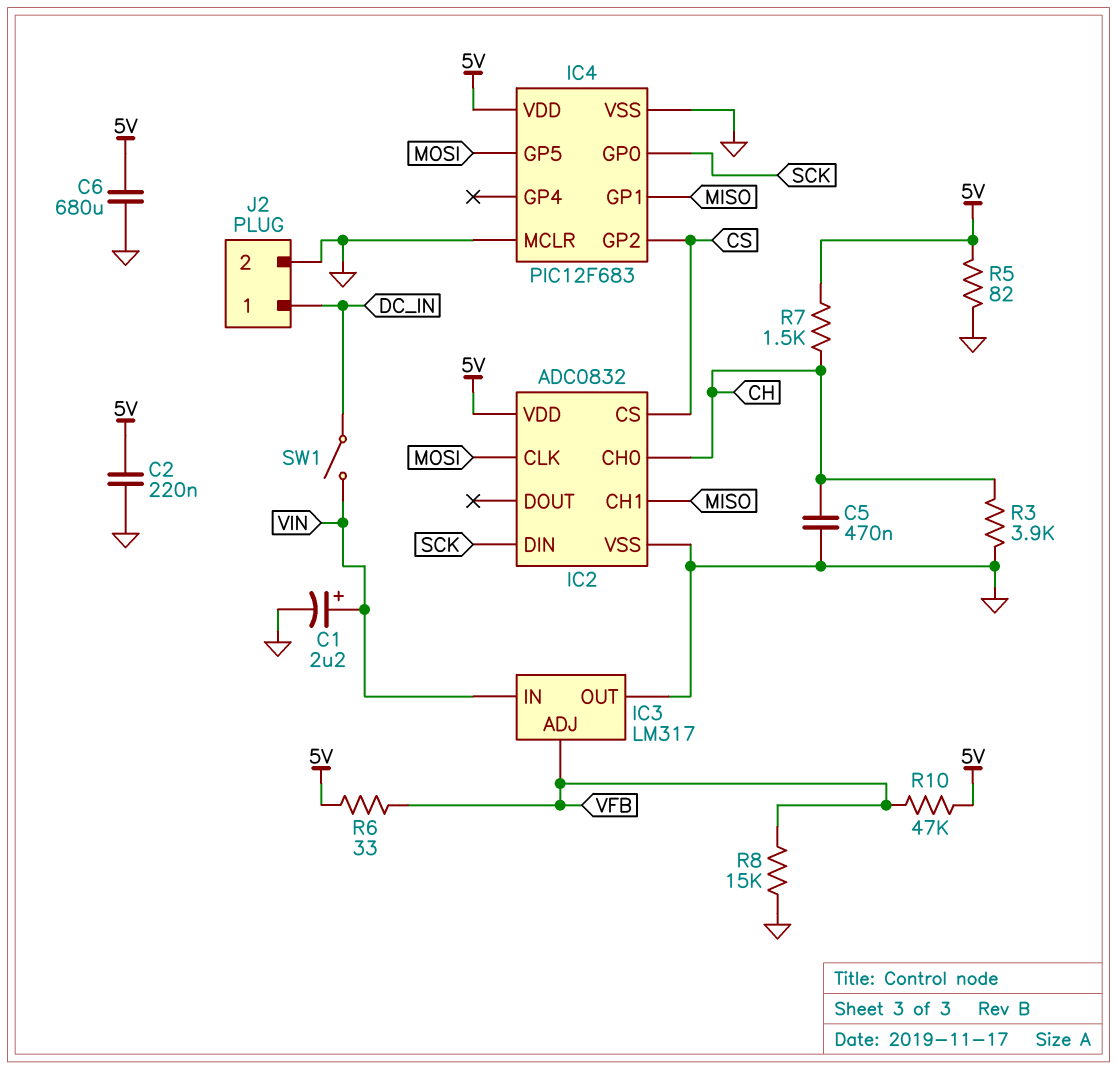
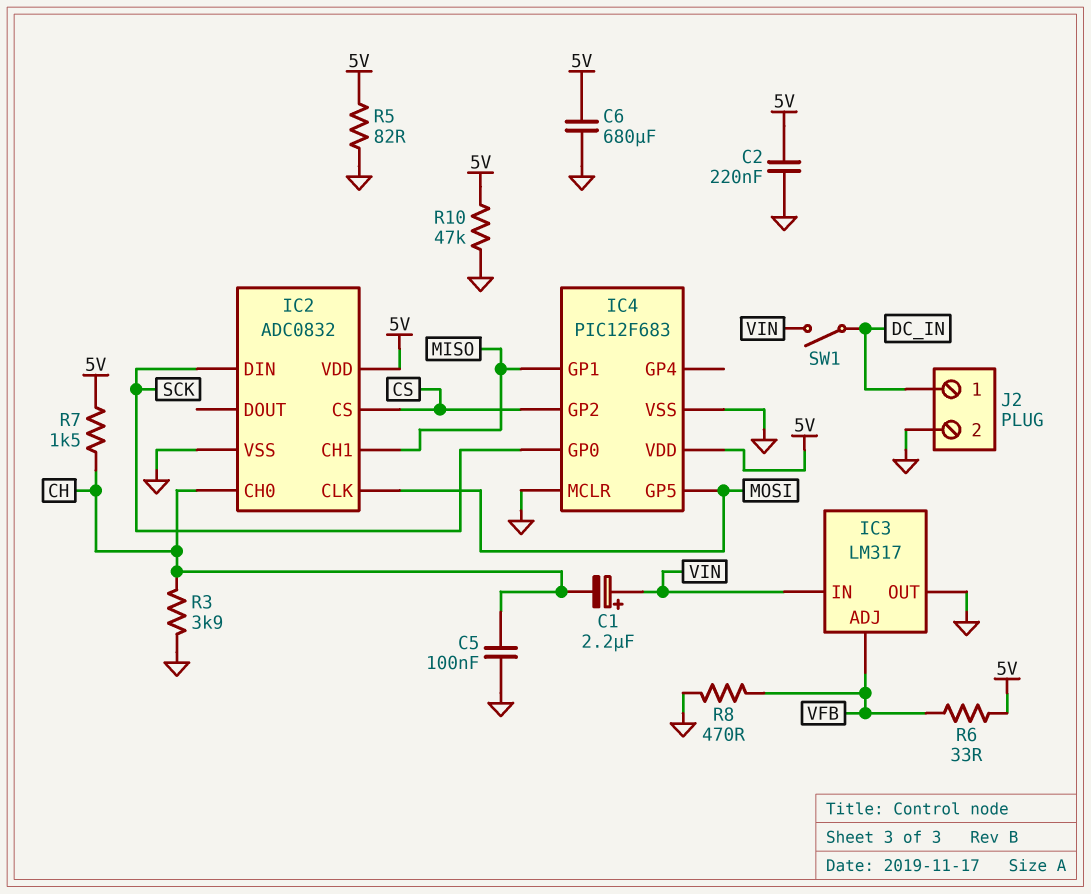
C1: 2.2uF (plus VIN, minus GND) -> 2.2uF (plus VIN, minus CH)
C5: 470nF (CH, GND) -> 100nF (CH, GND)
R8: 15k (GND, VFB) -> 470 (GND, VFB)
R10: 47k (5V, VFB) -> 47k (5V, GND)

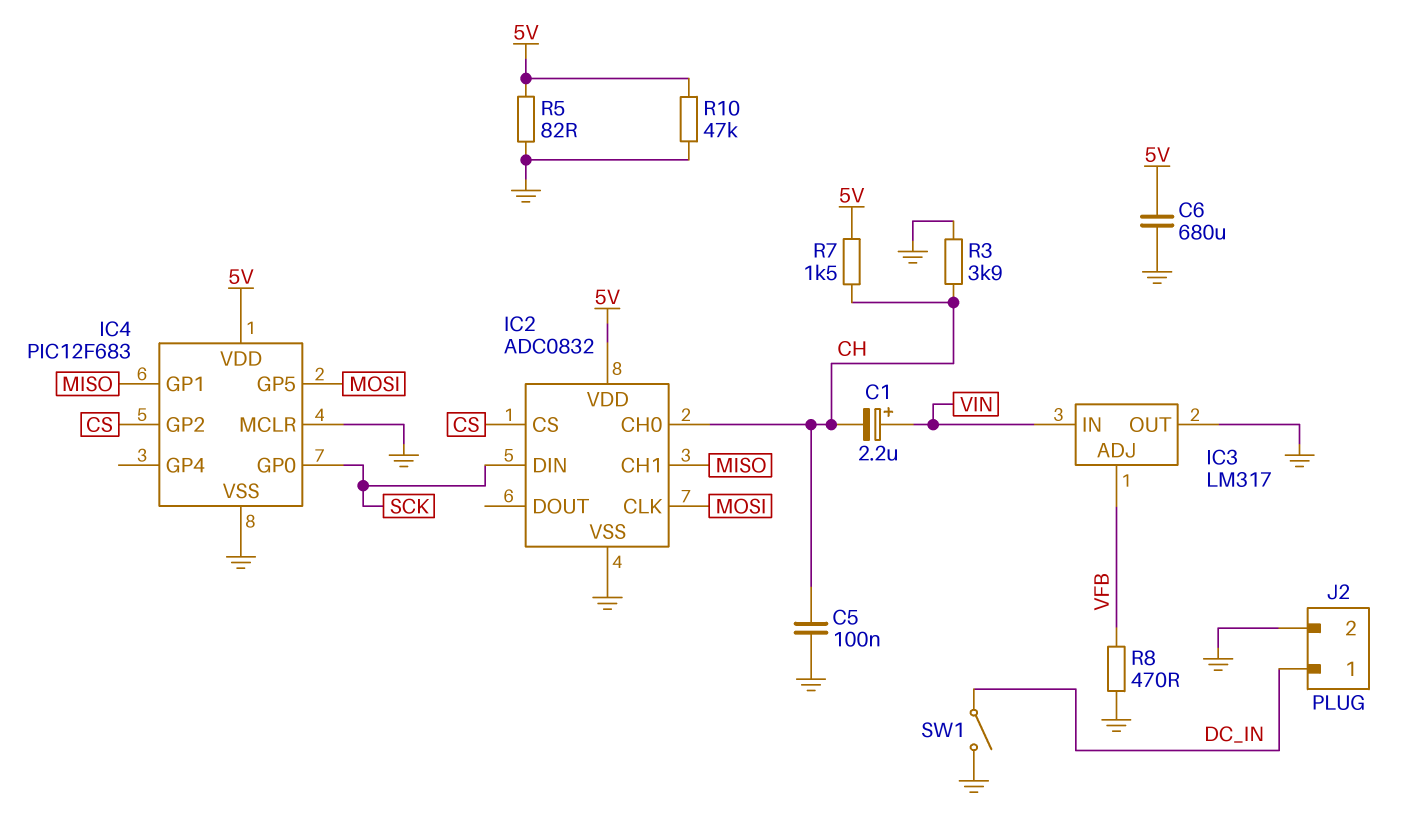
C2: 220nF (5V, GND) -> none
R6: 33 (5V, VFB) -> none
SW1: switch (DC_IN, VIN) -> switch (DC_IN, GND)

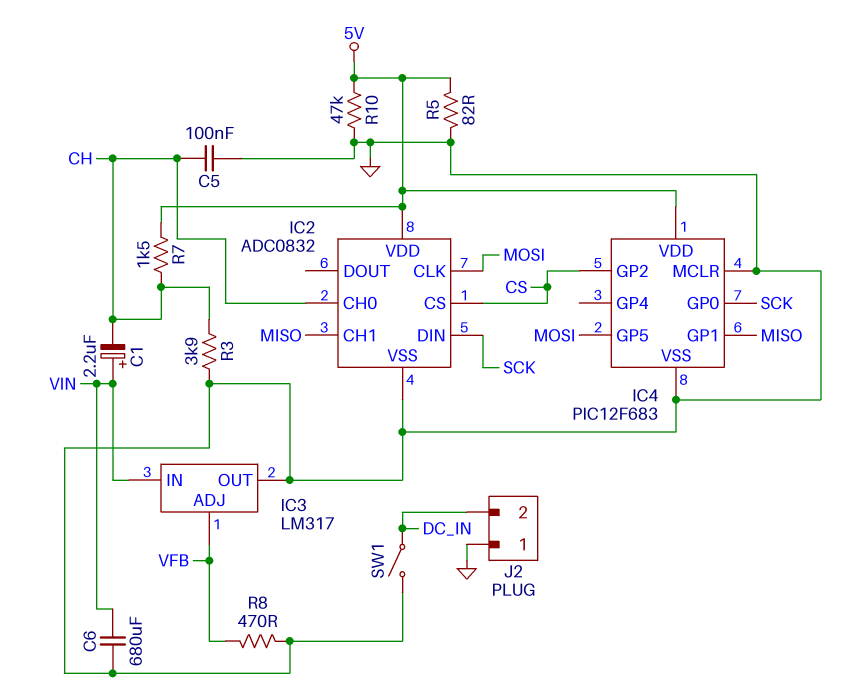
C6: 680uF (5V, GND) -> 680uF (GND, VIN)
J2 pin 1: DC_IN -> GND
J2 pin 2: GND -> DC_IN

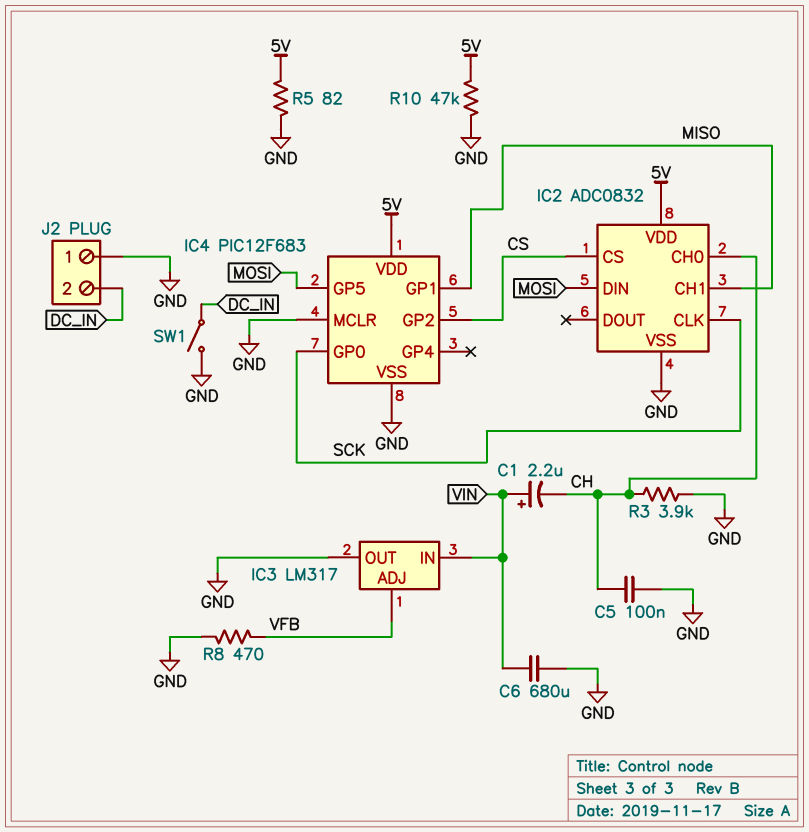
IC2 pin CLK: MOSI -> SCK
IC2 pin DIN: SCK -> MOSI
R7: 1.5k (5V, CH) -> none

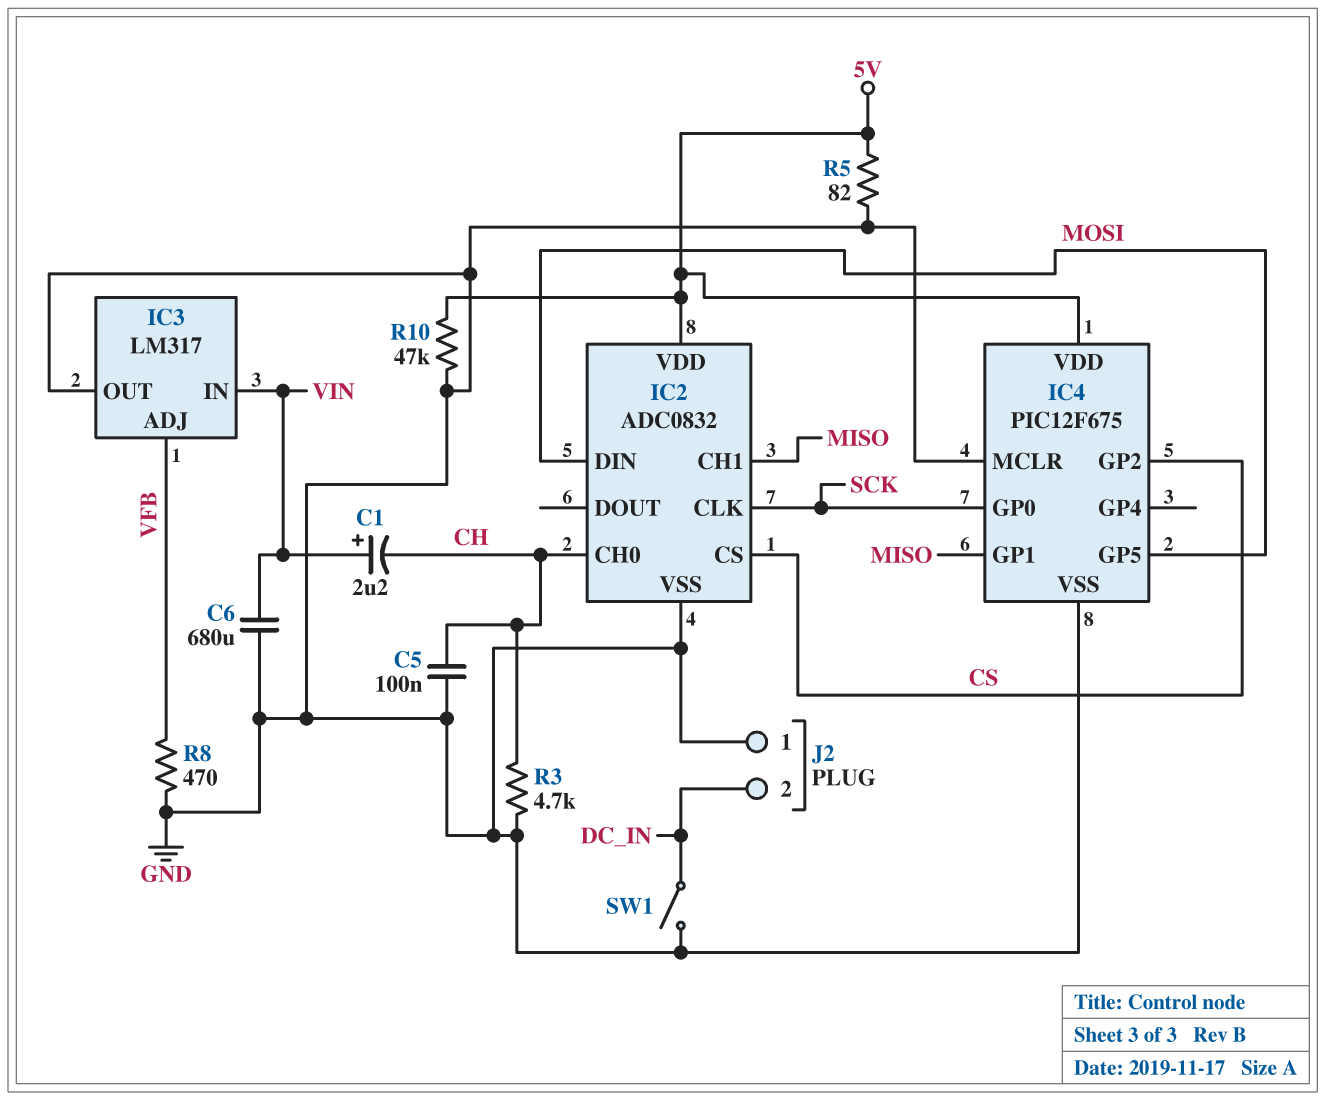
IC4: PIC12F683 -> PIC12F675
R3: 3.9k (CH, GND) -> 4.7k (CH, GND)

